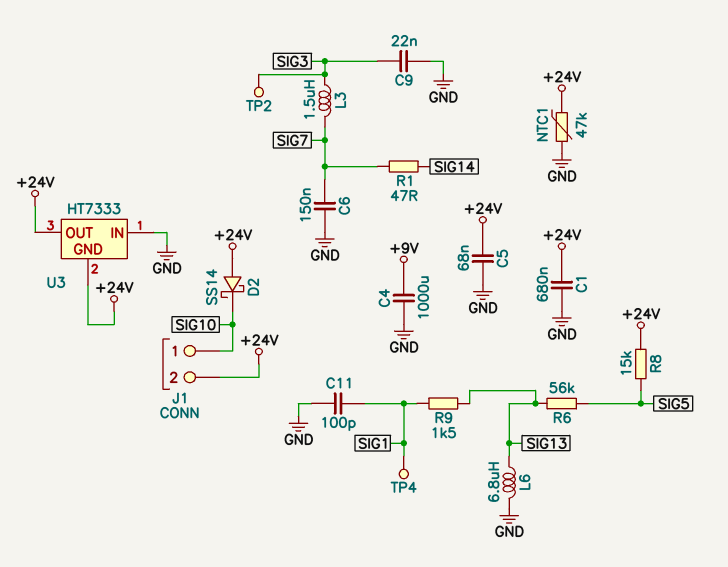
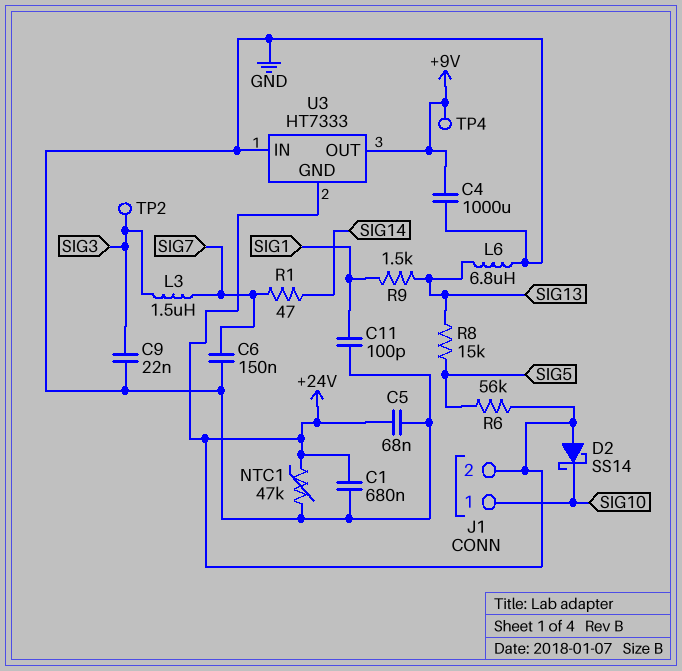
R6: 56k (SIG5, SIG13) -> 56k (+24V, SIG5)
R8: 15k (+24V, SIG5) -> 15k (SIG5, SIG13)
TP4: test point (SIG1) -> test point (+9V)
U3 pin OUT: +24V -> +9V

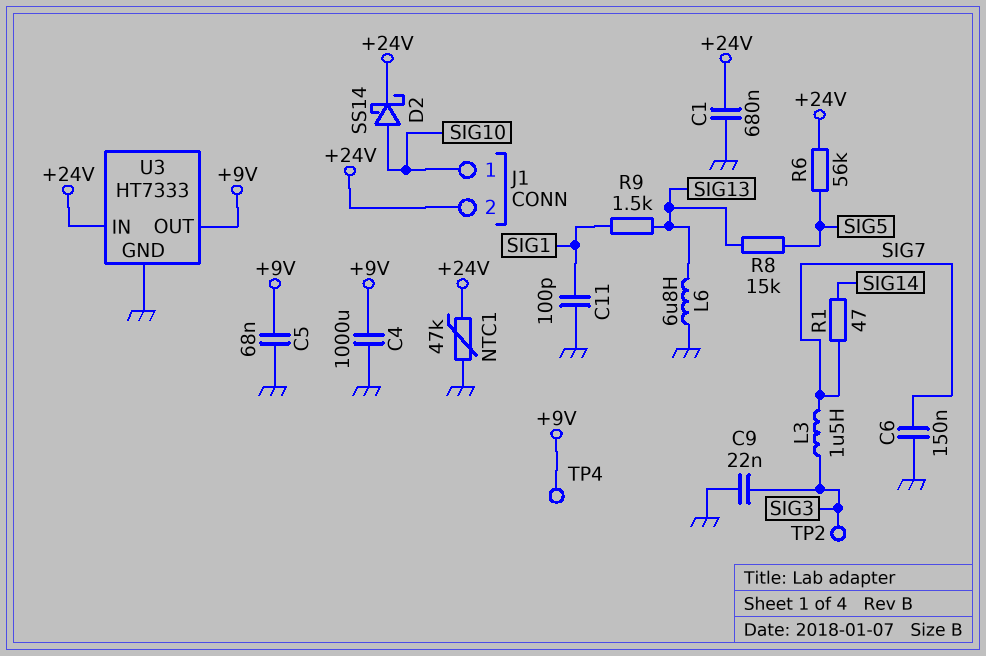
C5: 68nF (+24V, GND) -> 68nF (+9V, GND)
D2: schottky SS14 (A +24V, K SIG10) -> schottky SS14 (A SIG10, K +24V)
U3 pin GND: +24V -> GND
U3 pin IN: GND -> +24V

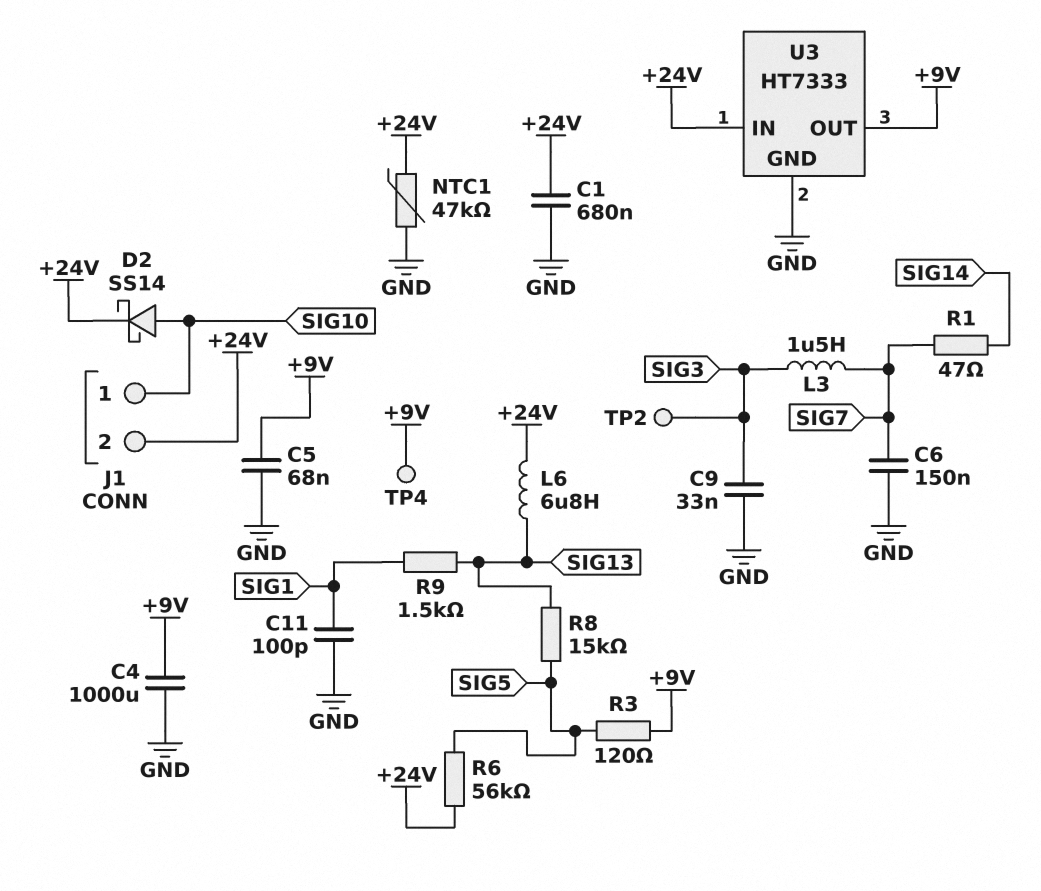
C9: 22nF (GND, SIG3) -> 33nF (GND, SIG3)
L6: 6.8uH (GND, SIG13) -> 6.8uH (+24V, SIG13)
R3: none -> 120 (+9V, SIG5)

